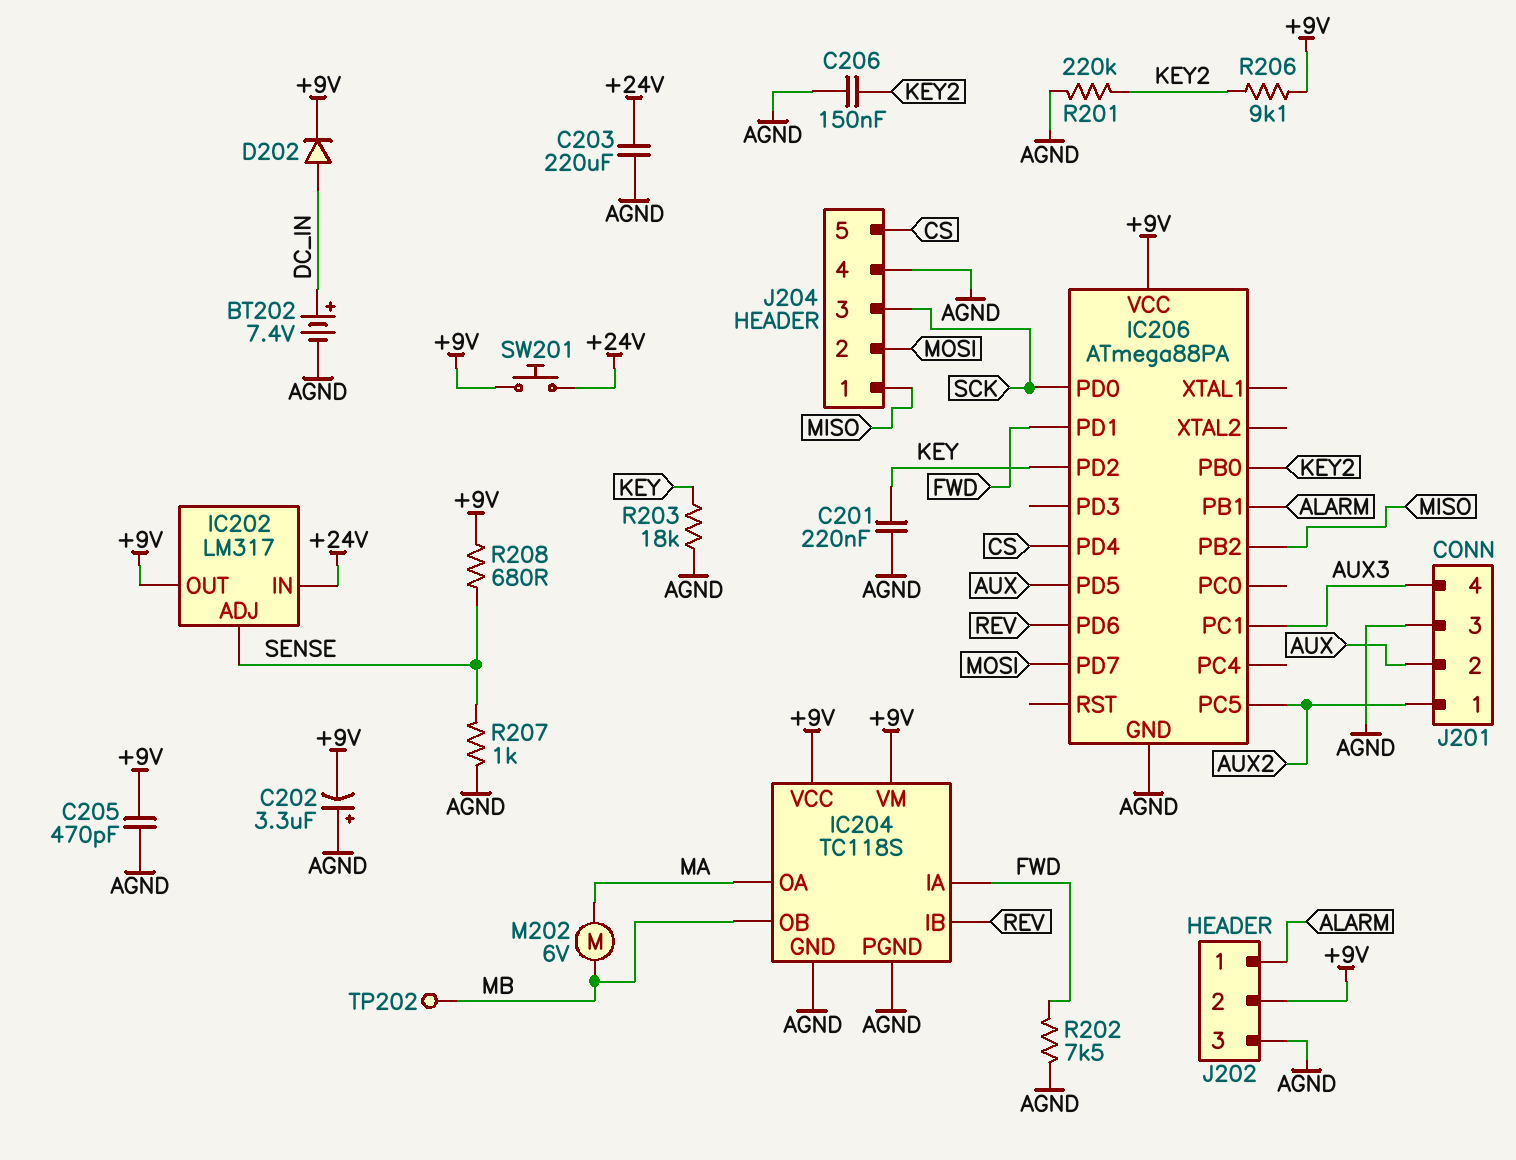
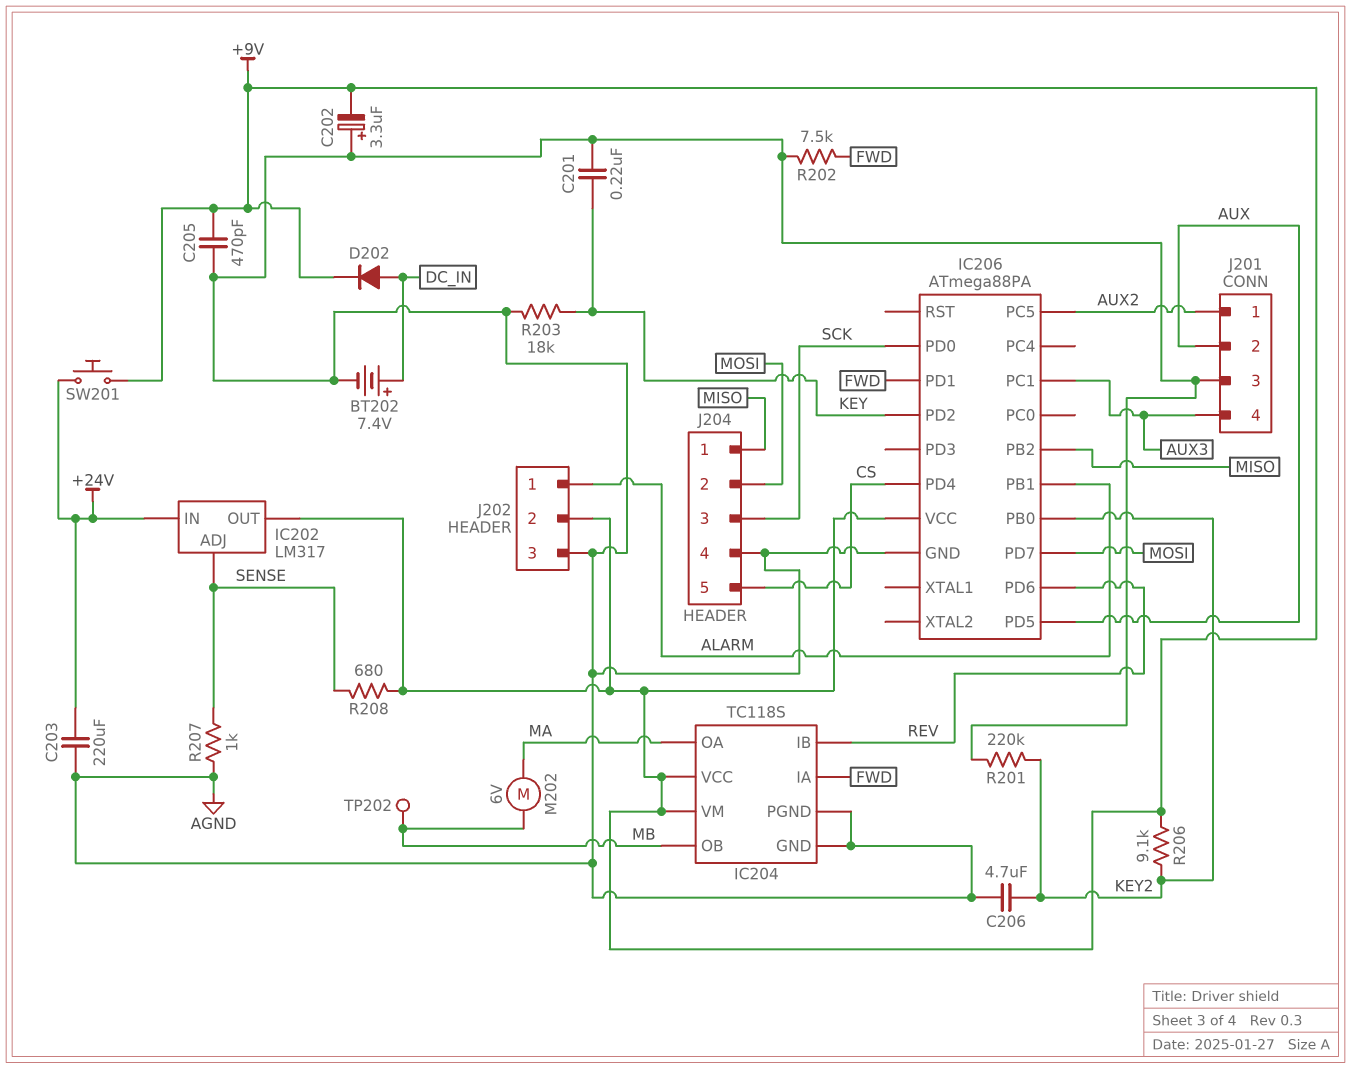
C206: 150nF (AGND, KEY2) -> 4.7uF (AGND, KEY2)

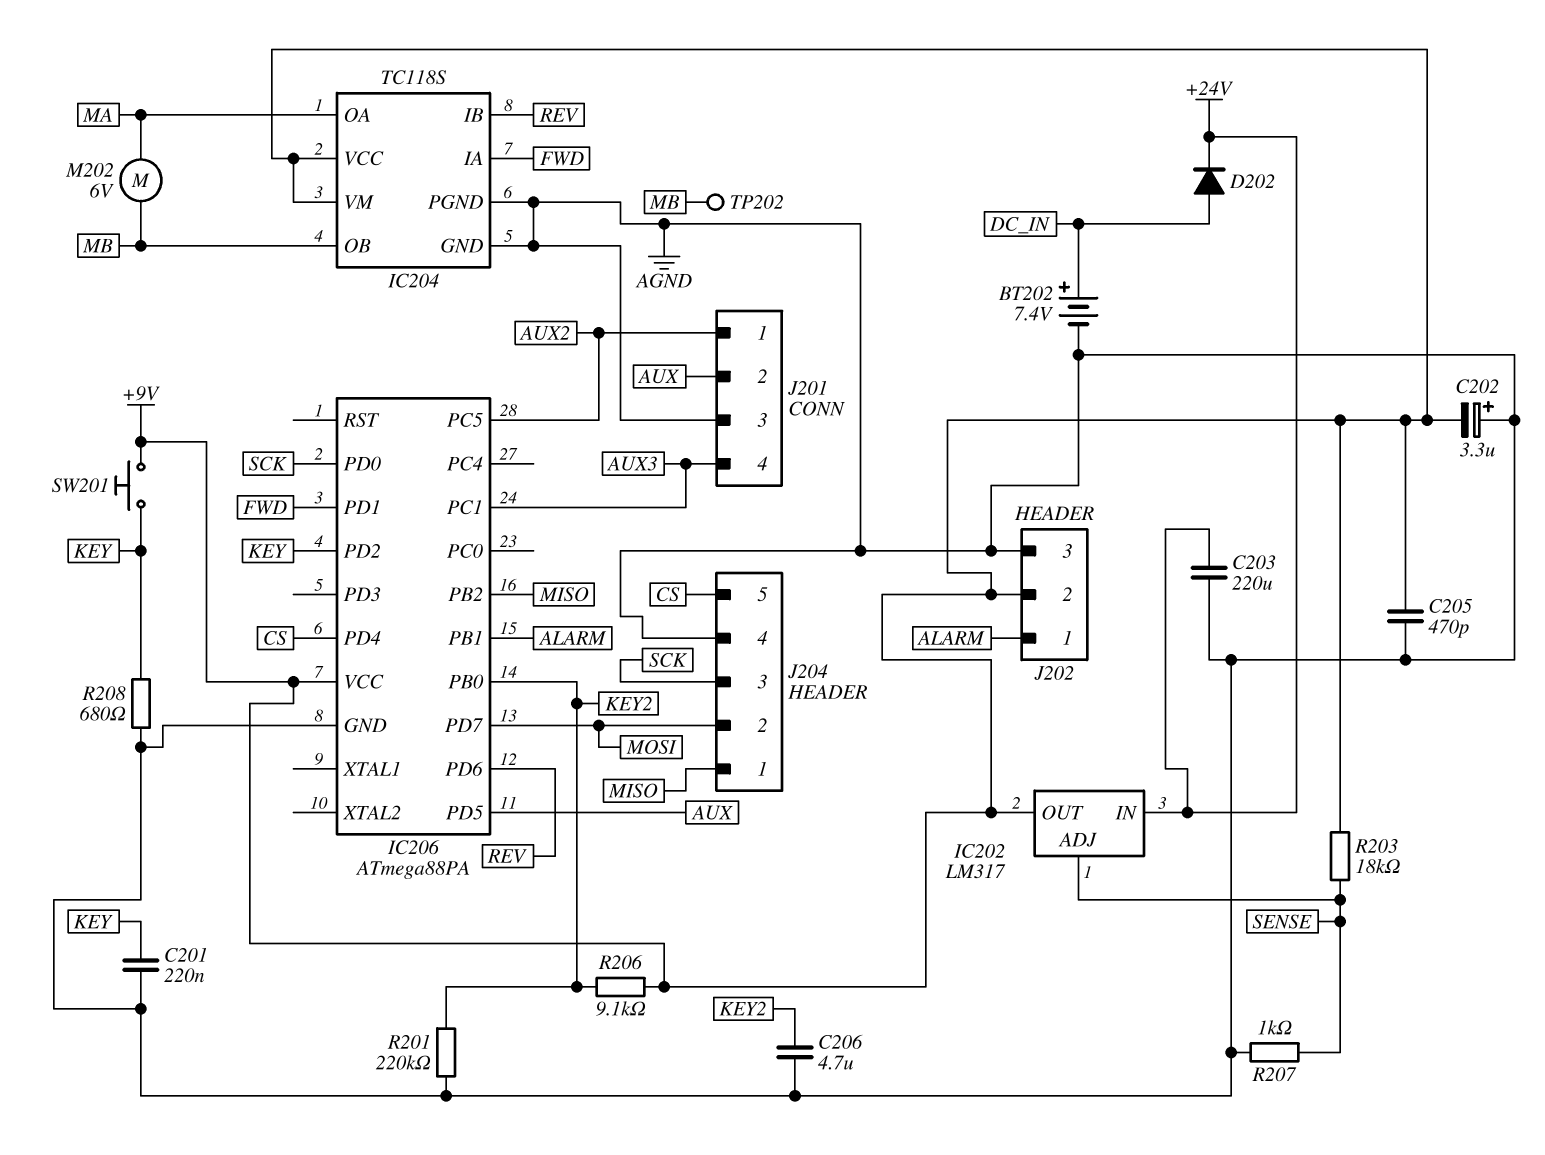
D202: diode (A DC_IN, K +9V) -> diode (A DC_IN, K +24V)
R202: 7.5k (AGND, FWD) -> none
R203: 18k (AGND, KEY) -> 18k (+9V, SENSE)
R208: 680 (+9V, SENSE) -> 680 (AGND, KEY)
SW201: button (+9V, +24V) -> button (+9V, KEY)

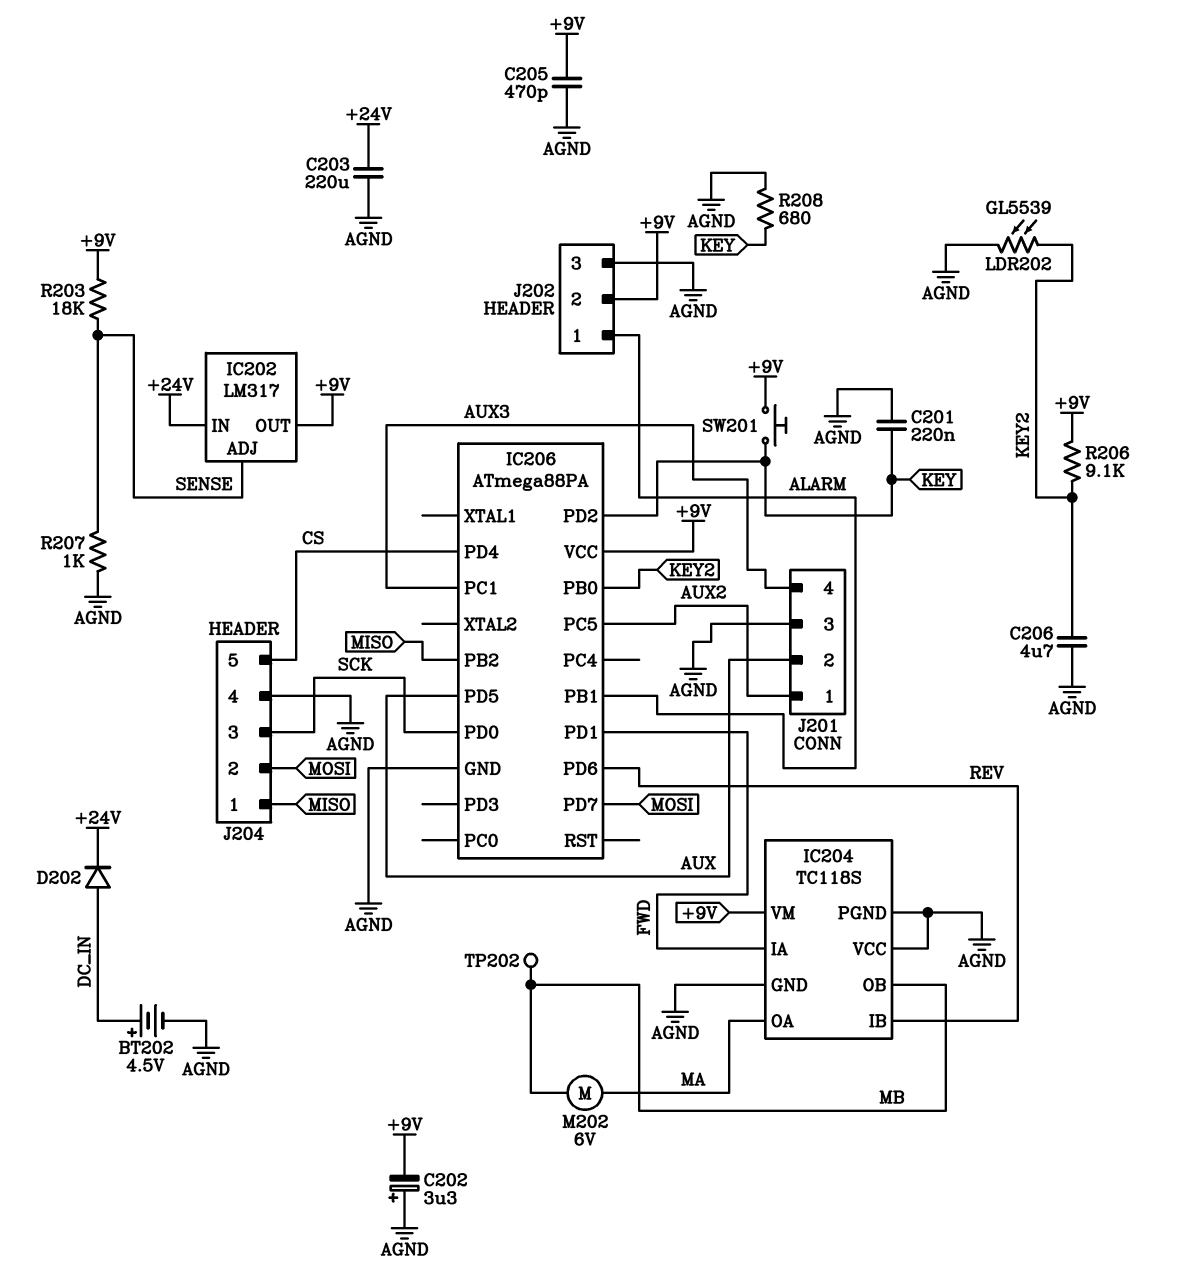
BT202: 7.4V (plus DC_IN, minus AGND) -> 4.5V (plus DC_IN, minus AGND)
IC204 pin VCC: +9V -> AGND
LDR202: none -> GL5539 (AGND, KEY2)
R201: 220k (AGND, KEY2) -> none

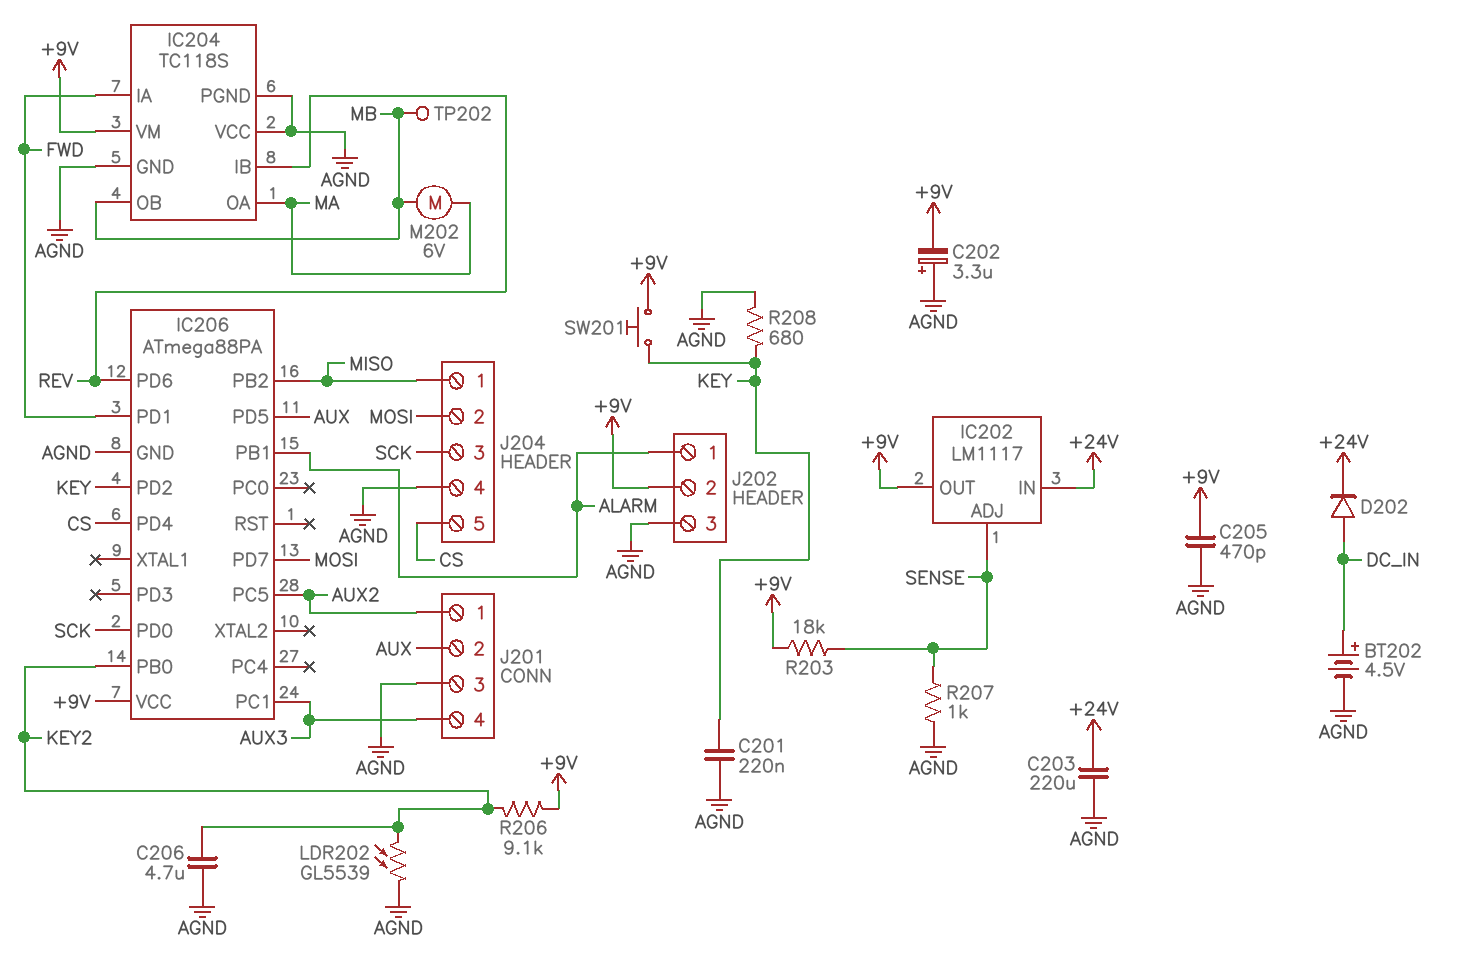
IC202: LM317 -> LM1117

